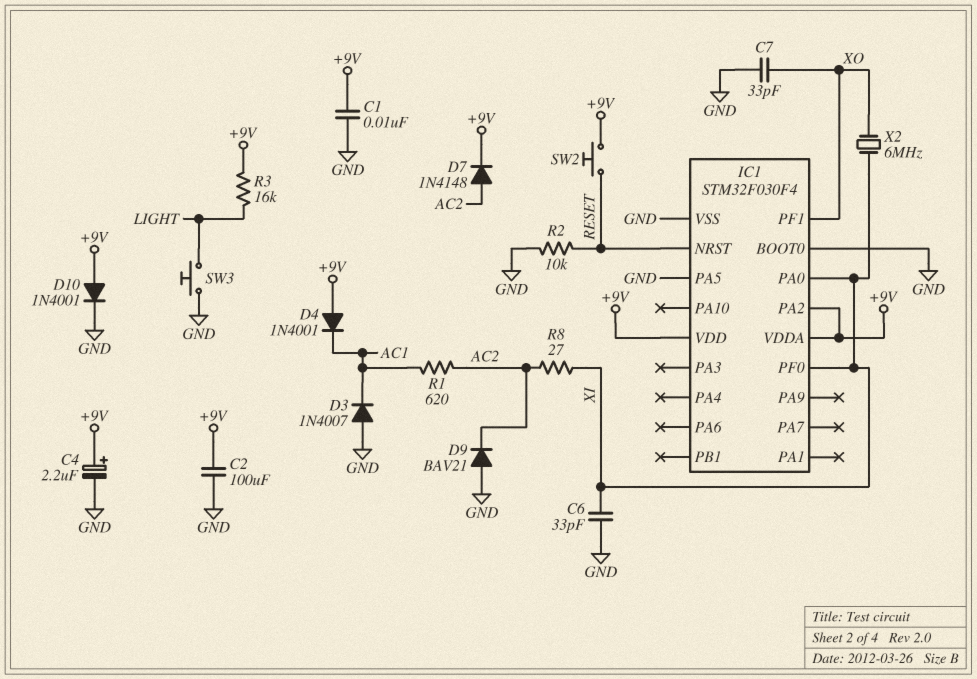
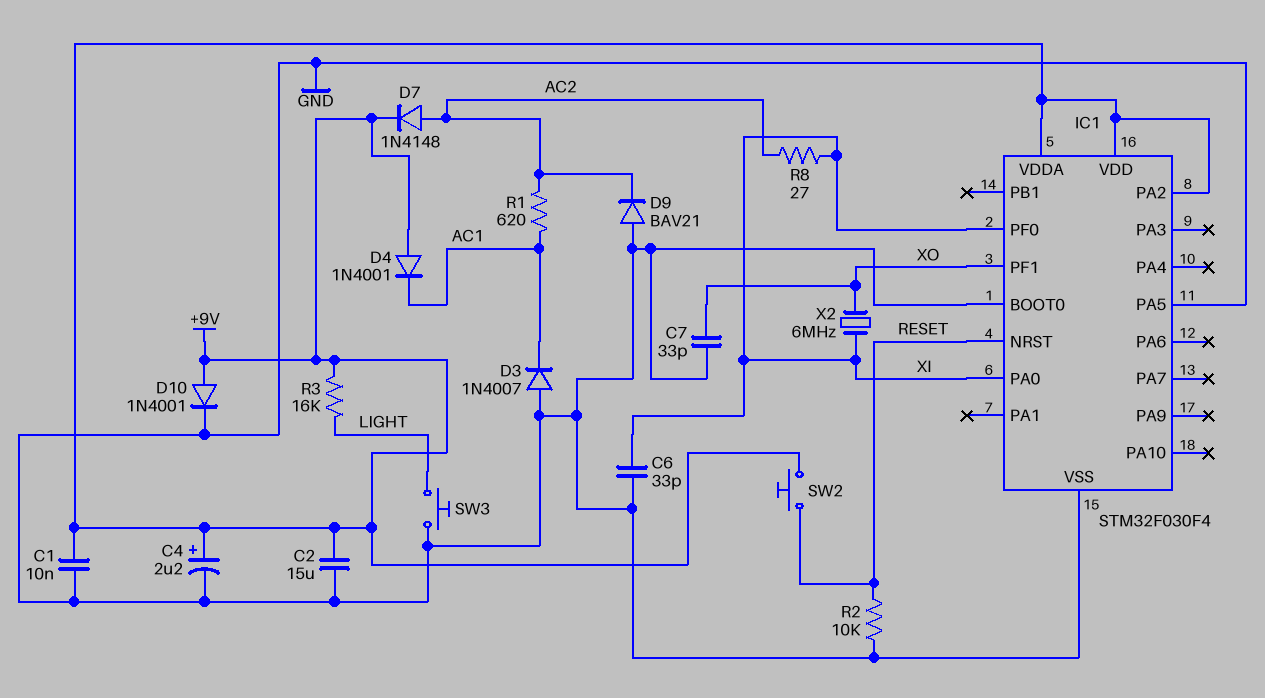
C2: 100uF (+9V, GND) -> 15uF (+9V, GND)

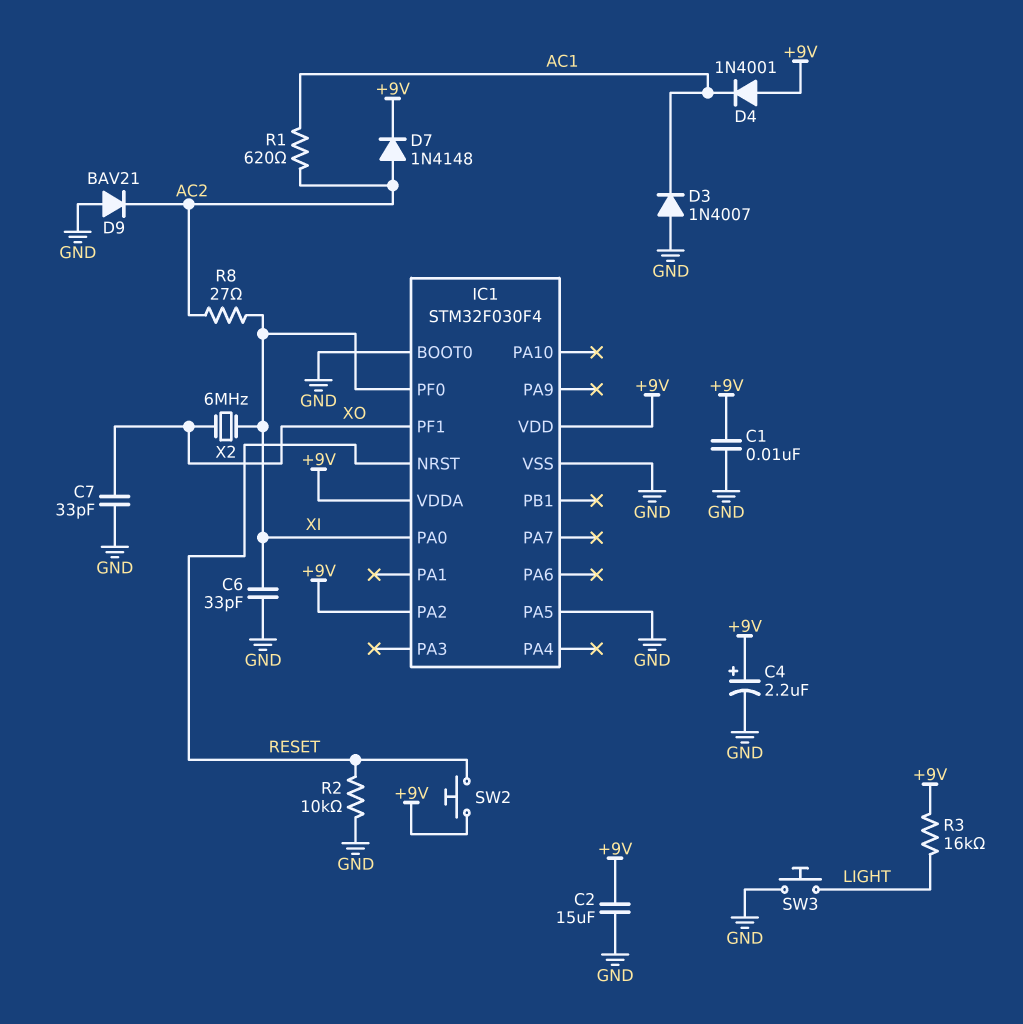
D10: diode 1N4001 (A +9V, K GND) -> none

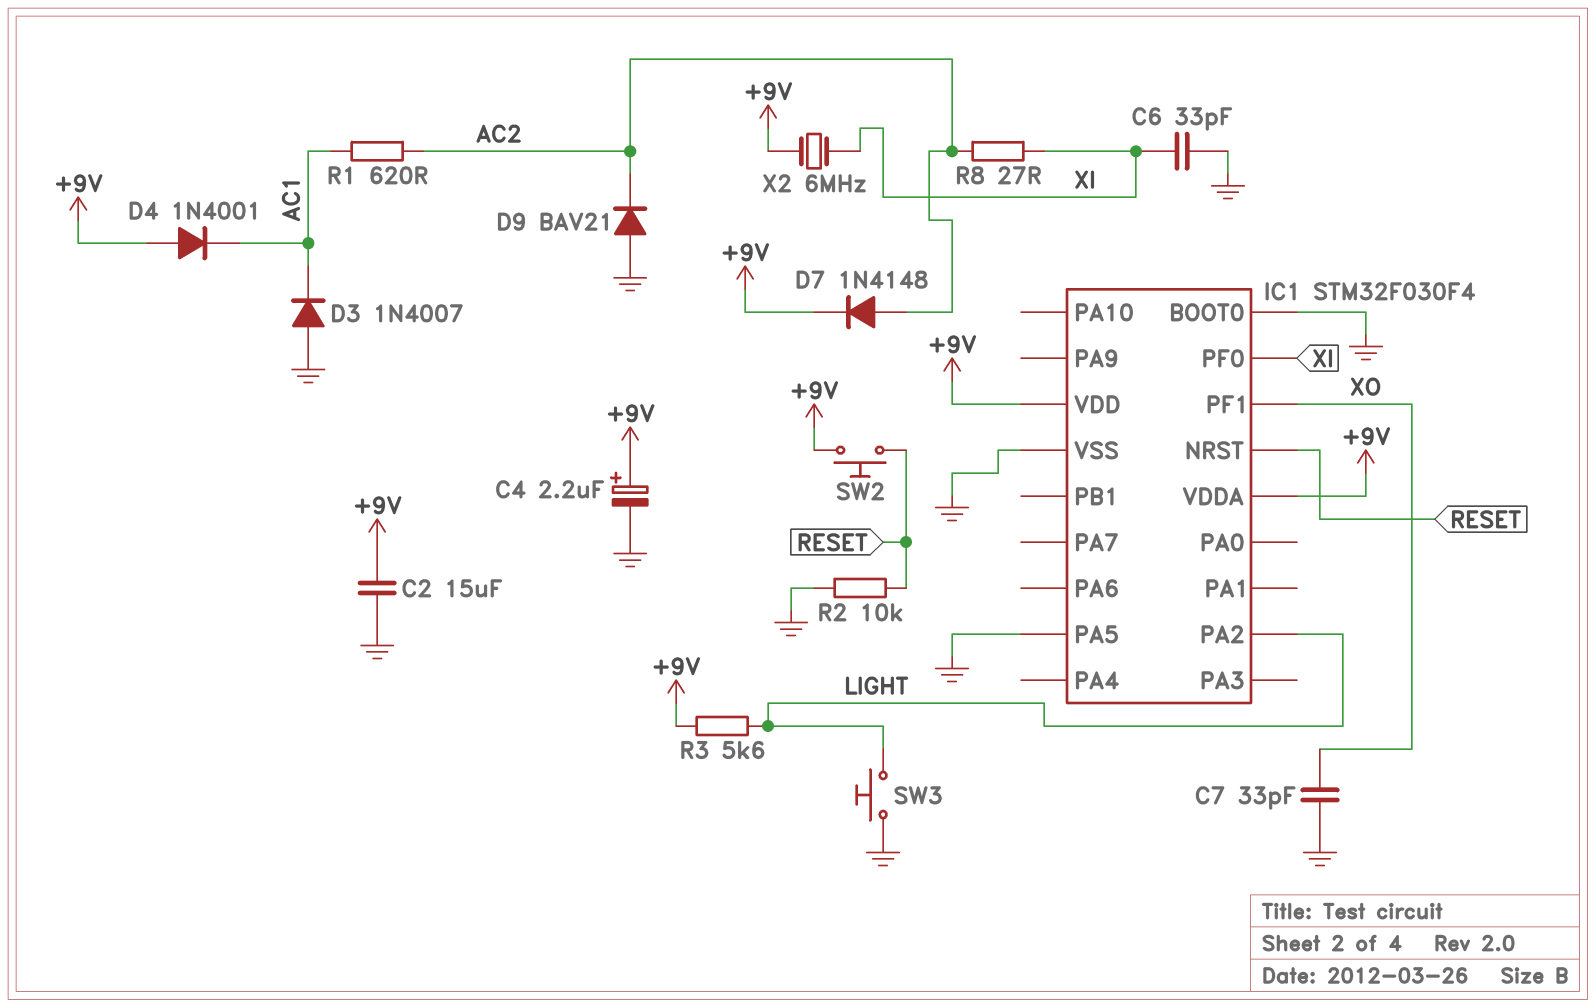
C1: 10nF (+9V, GND) -> none
IC1 pin PA0: XI -> none
IC1 pin PA2: +9V -> LIGHT
R3: 16k (+9V, LIGHT) -> 5.6k (+9V, LIGHT)
X2: 6MHz (XI, XO) -> 6MHz (+9V, XI)

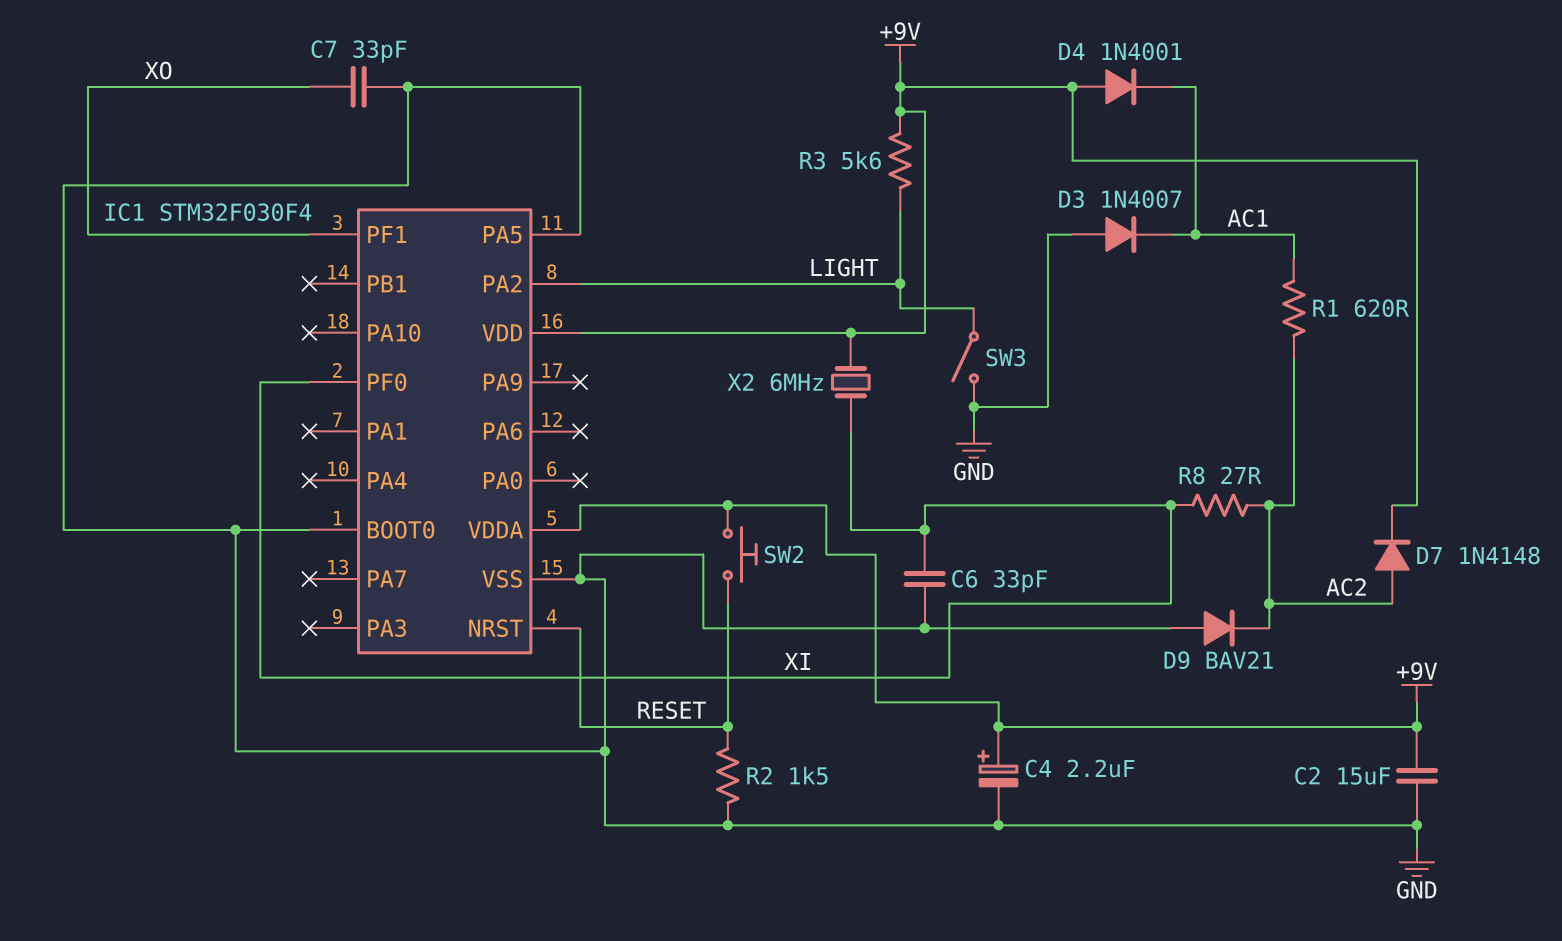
R2: 10k (GND, RESET) -> 1.5k (GND, RESET)
SW3: button (GND, LIGHT) -> switch (GND, LIGHT)

